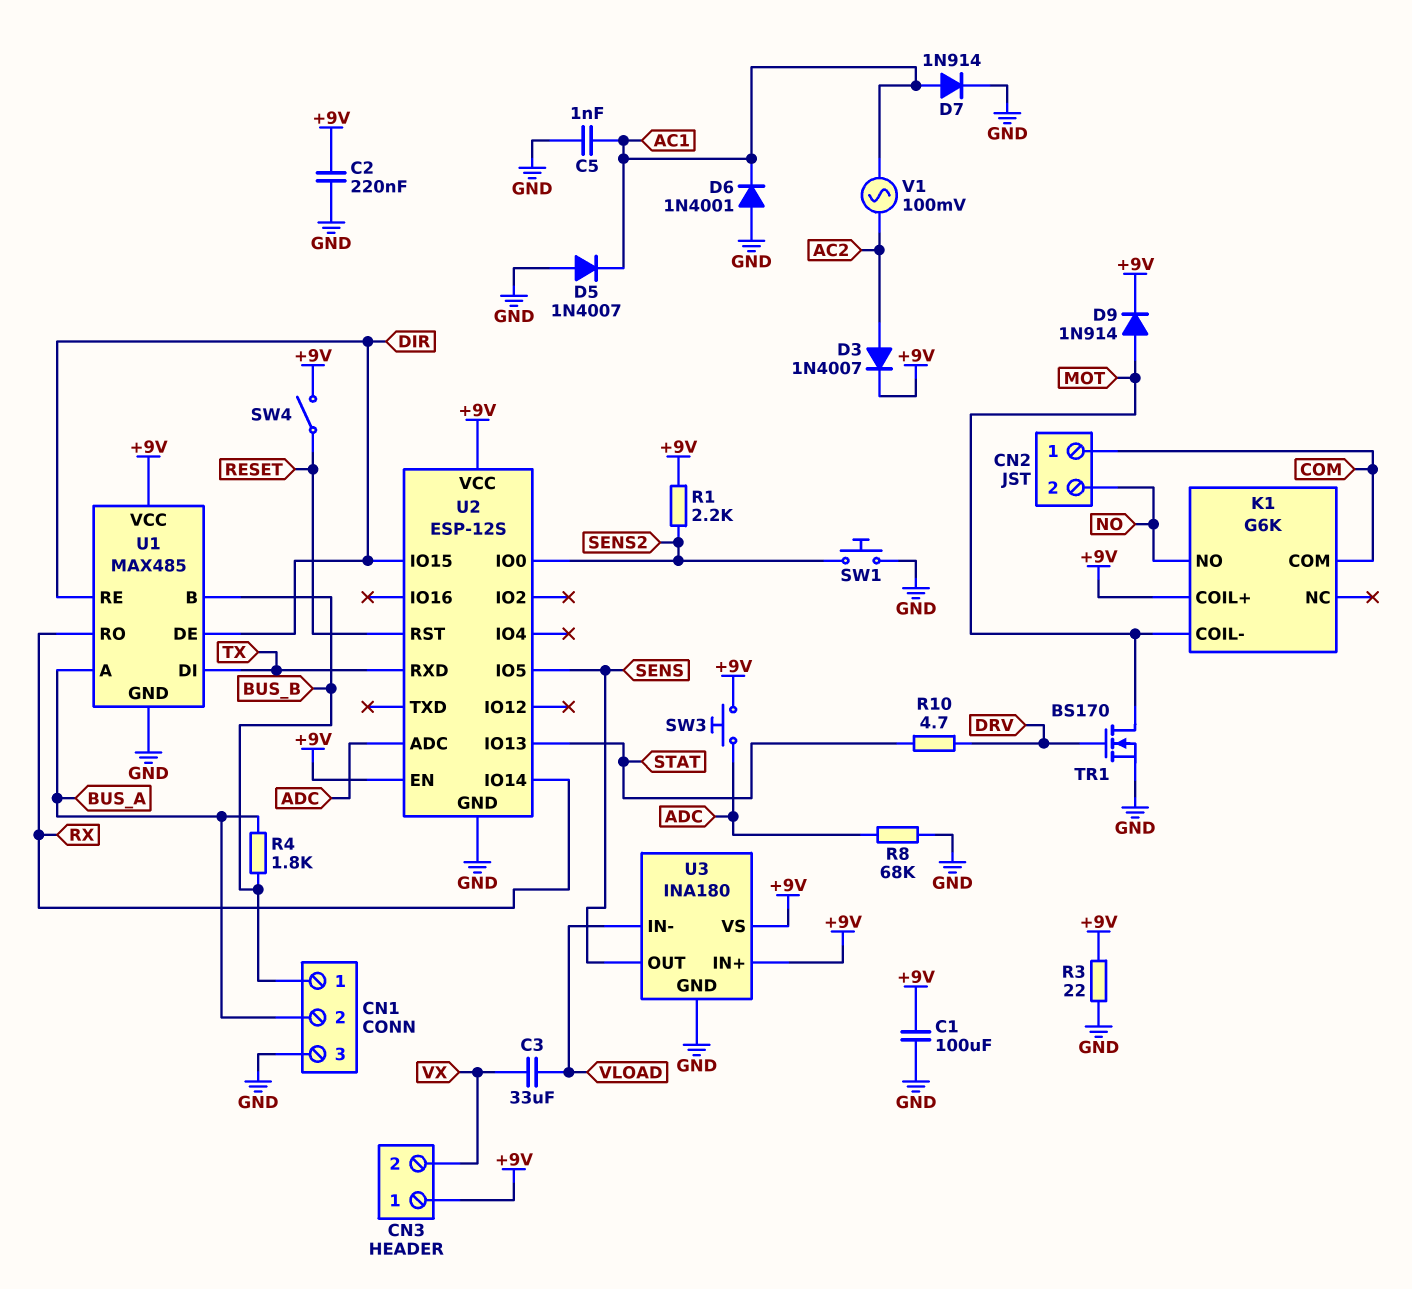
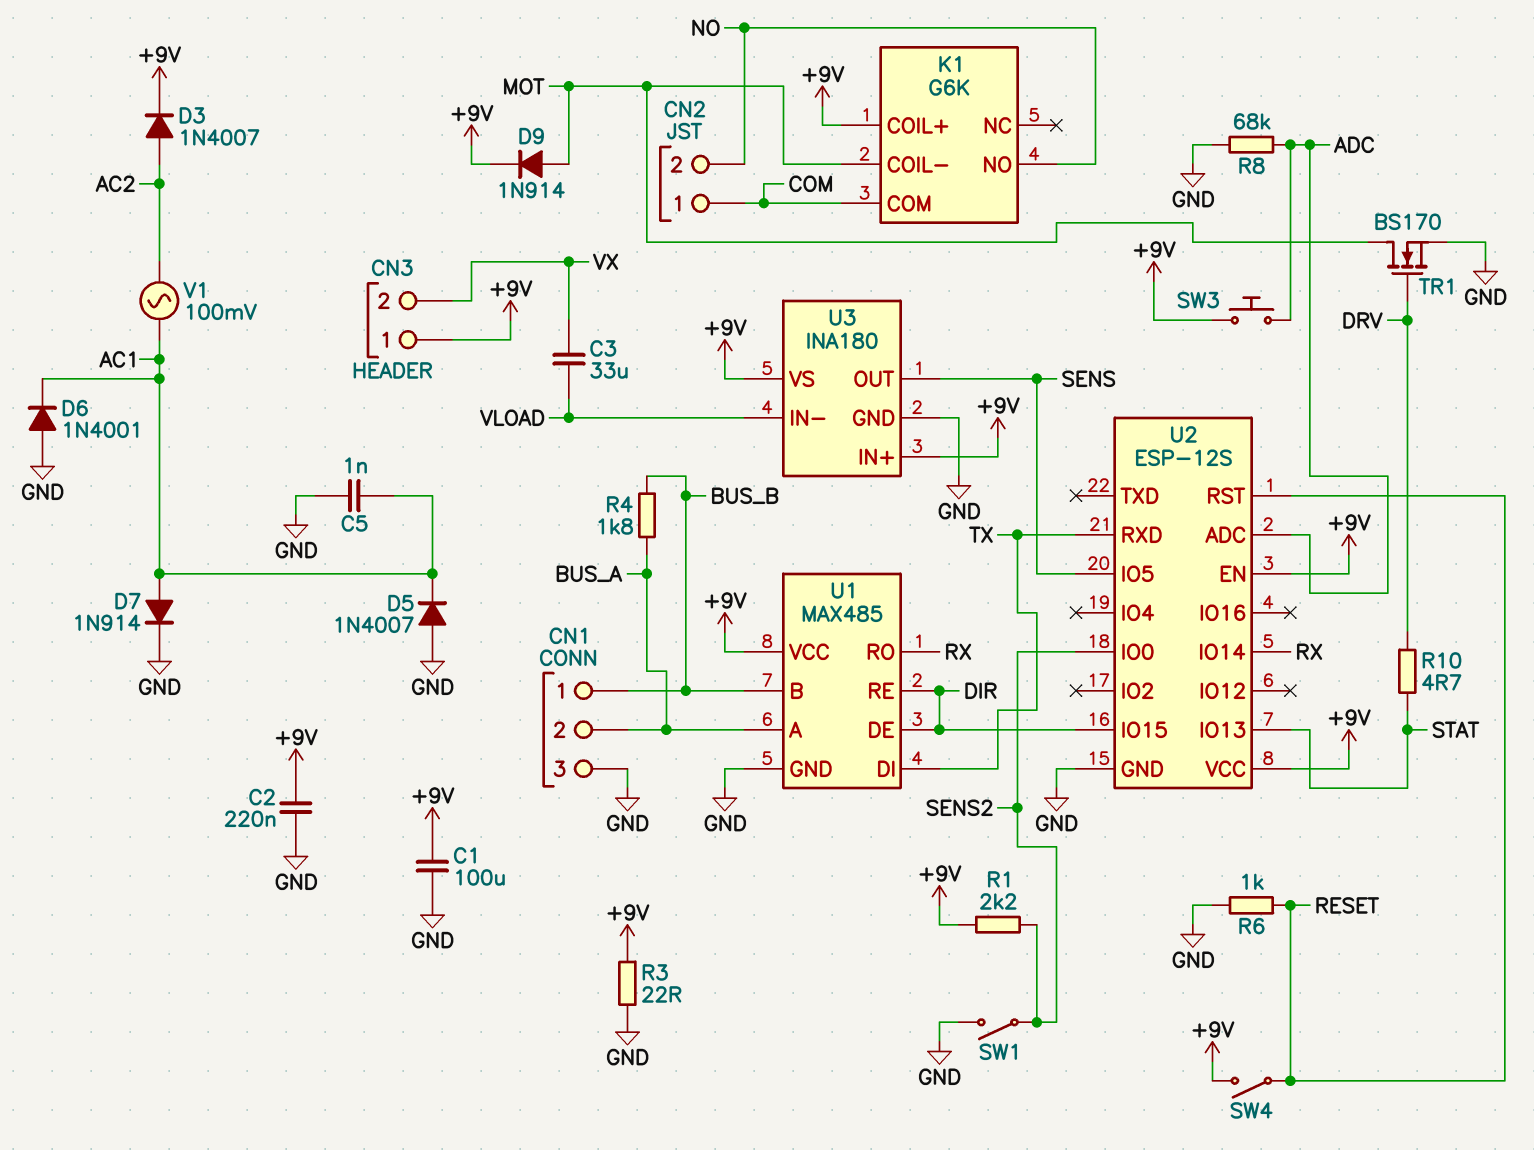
R6: none -> 1k (GND, RESET)
SW1: button (GND, SENS2) -> switch (GND, SENS2)

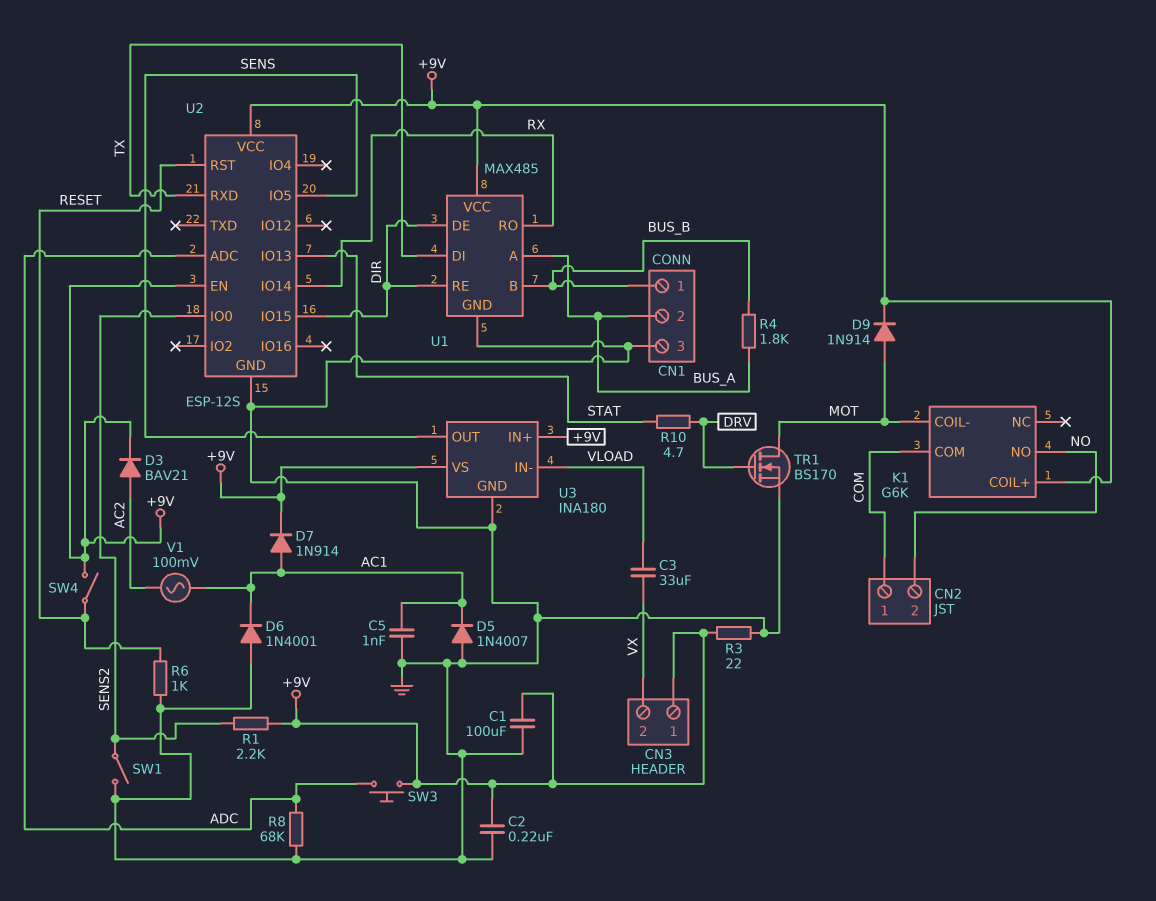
D3: diode 1N4007 (A AC2, K +9V) -> diode BAV21 (A AC2, K +9V)
D7: diode 1N914 (A AC1, K GND) -> diode 1N914 (A AC1, K +9V)

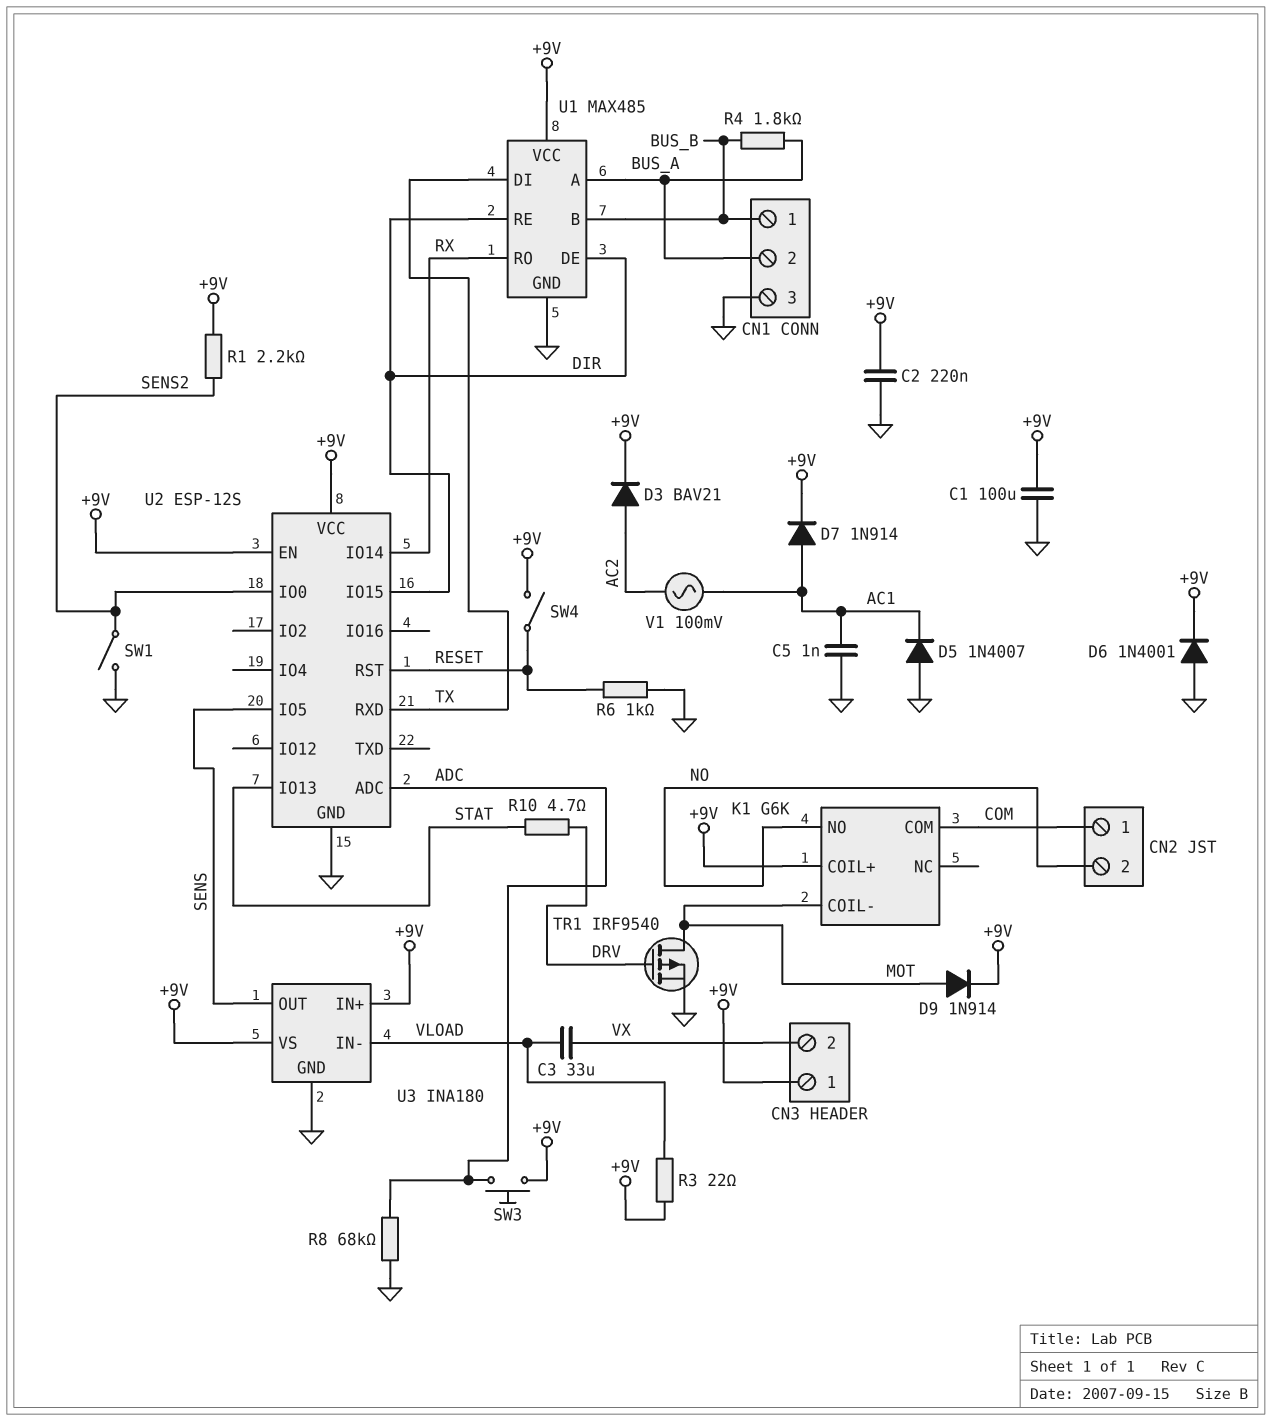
D6: diode 1N4001 (A GND, K AC1) -> diode 1N4001 (A GND, K +9V)
R3: 22 (+9V, GND) -> 22 (+9V, VLOAD)
TR1: NMOS BS170 (G DRV, D MOT, S GND) -> PMOS IRF9540 (G DRV, D MOT, S GND)

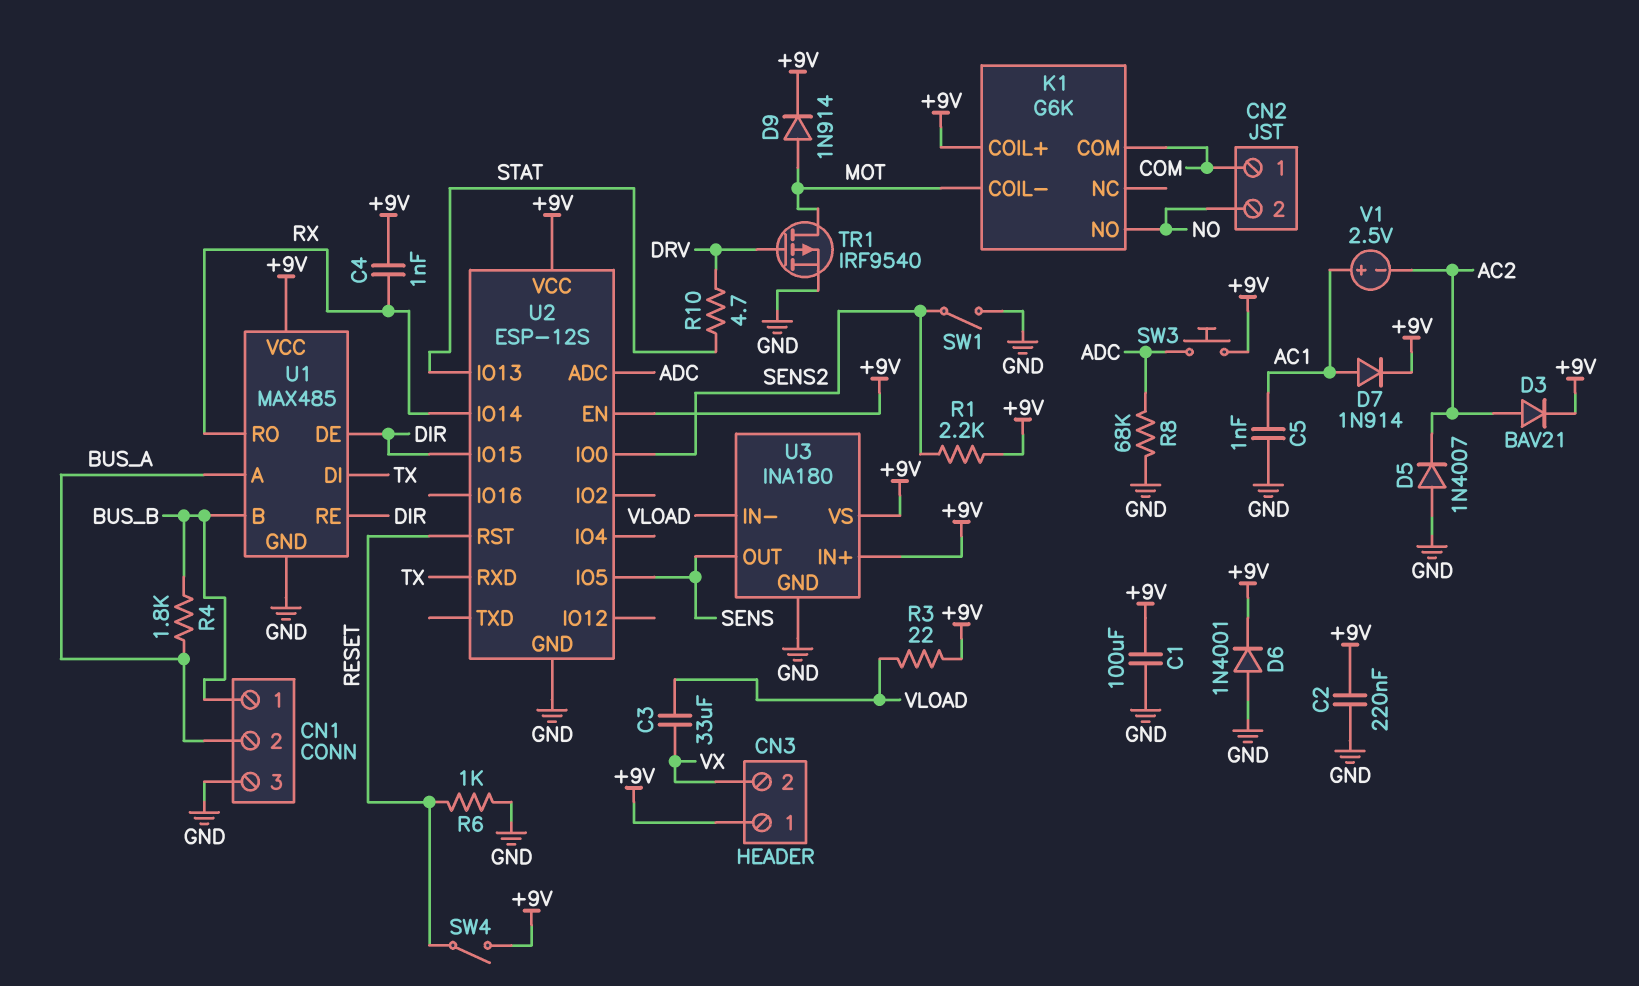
C4: none -> 1nF (+9V, RX)
D5: diode 1N4007 (A GND, K AC1) -> diode 1N4007 (A GND, K AC2)
V1: AC 100mV (AC1, AC2) -> 2.5V (plus AC1, minus AC2)

